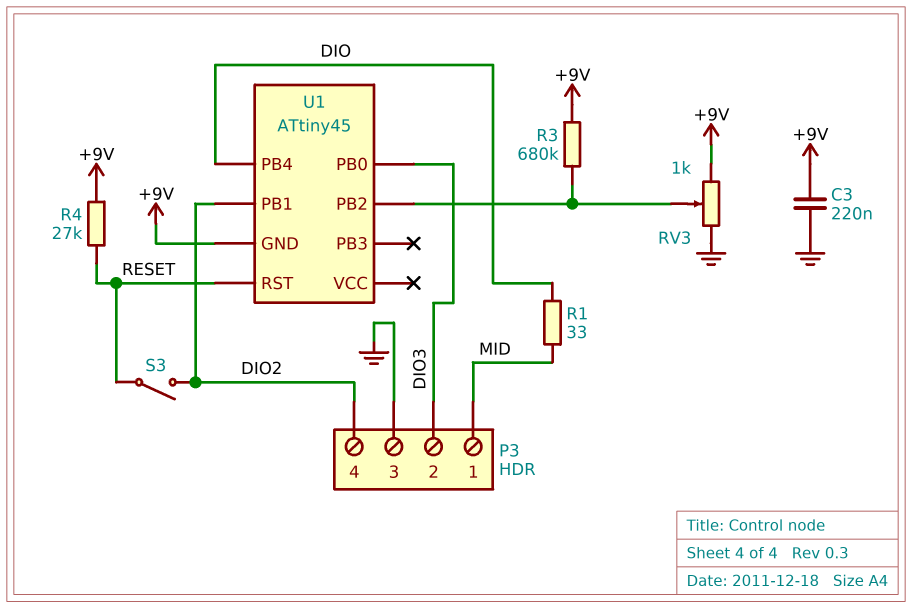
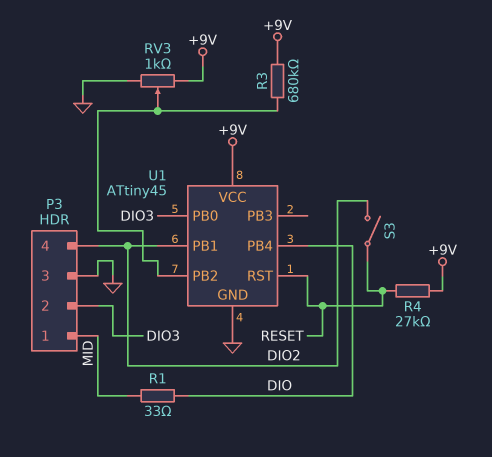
C3: 220nF (+9V, GND) -> none
U1 pin GND: +9V -> GND
U1 pin VCC: none -> +9V

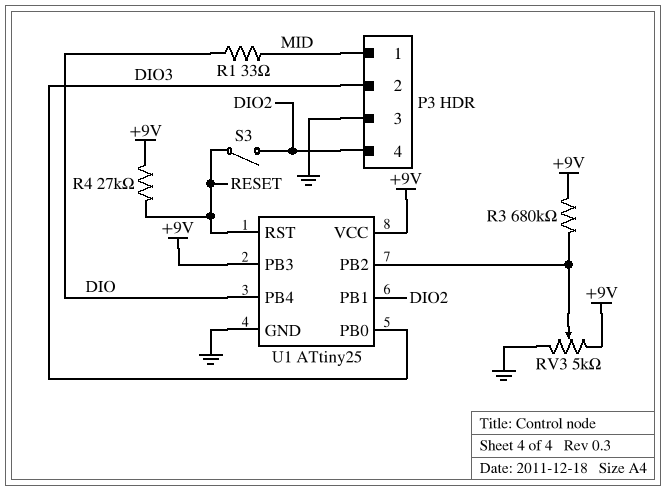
RV3: 1k (+9V, GND, wiper U1/PB2) -> 5k (+9V, GND, wiper U1/PB2)
U1: ATtiny45 -> ATtiny25
U1 pin PB3: none -> +9V

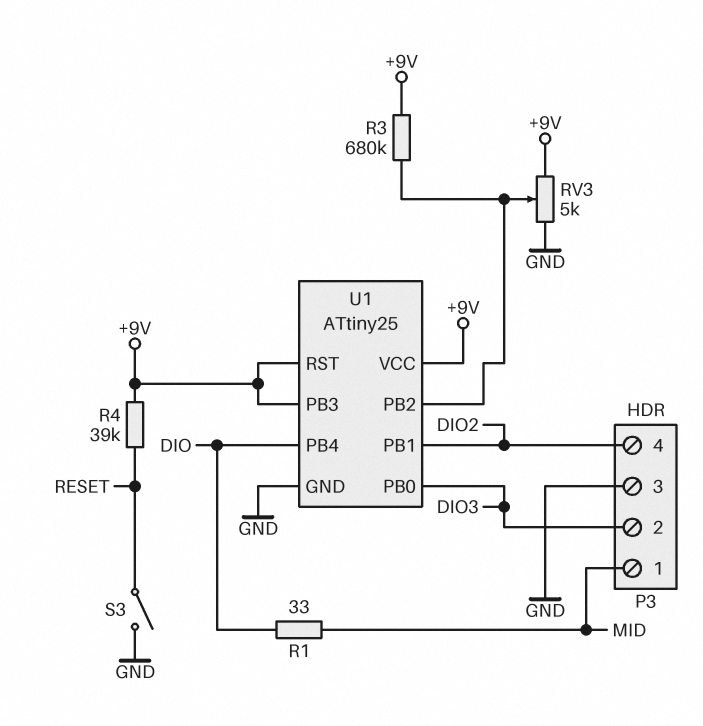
R4: 27k (+9V, RESET) -> 39k (+9V, RESET)
S3: switch (DIO2, RESET) -> switch (GND, RESET)
U1 pin RST: RESET -> +9V

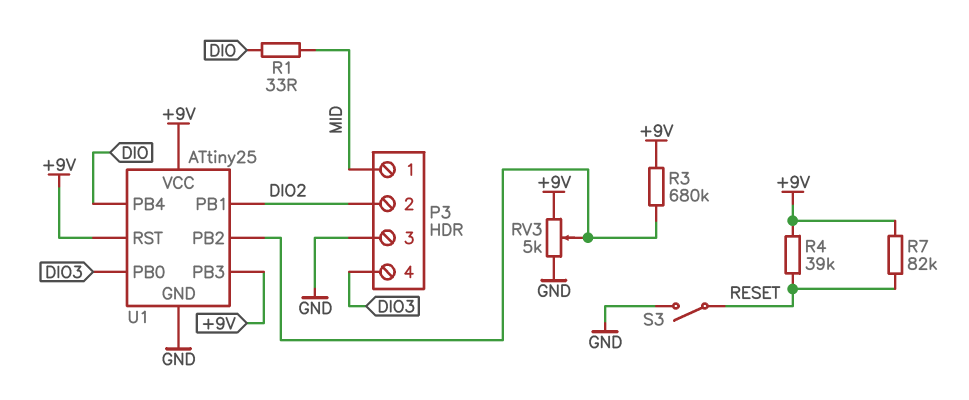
P3 pin 2: DIO3 -> DIO2
P3 pin 4: DIO2 -> DIO3
R7: none -> 82k (+9V, RESET)

